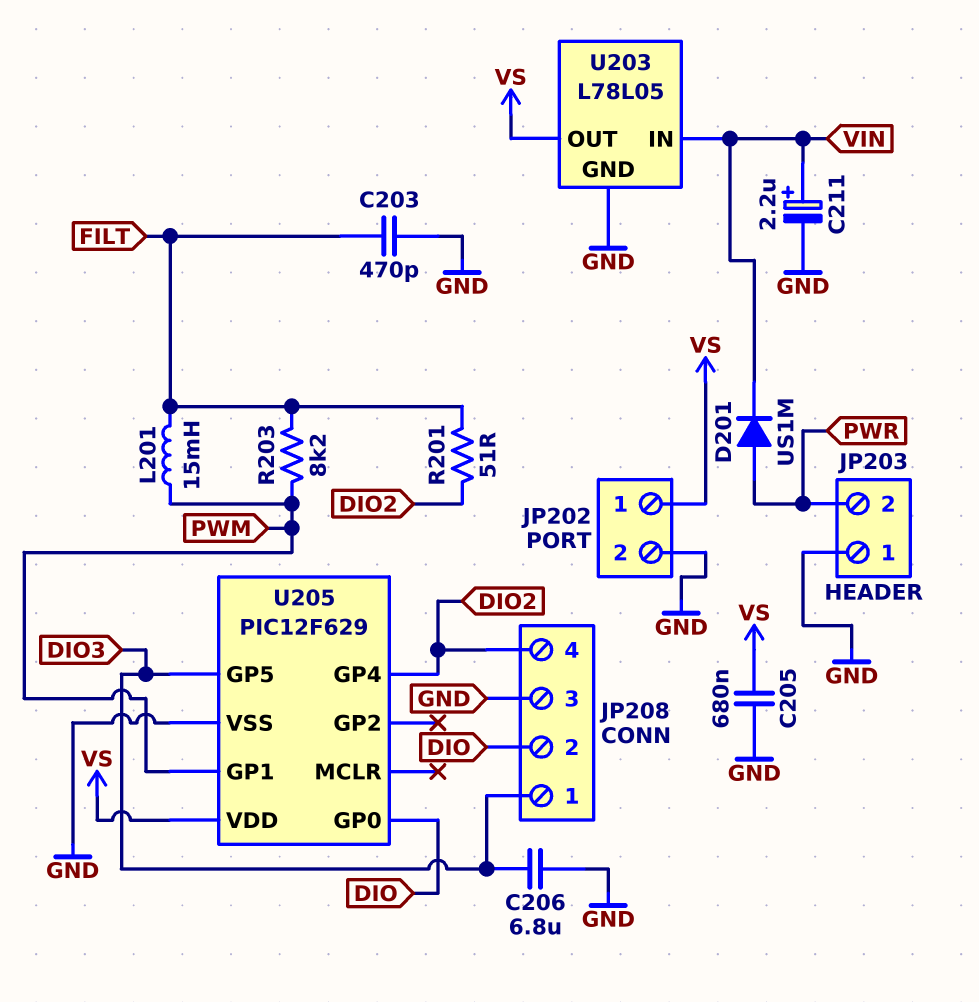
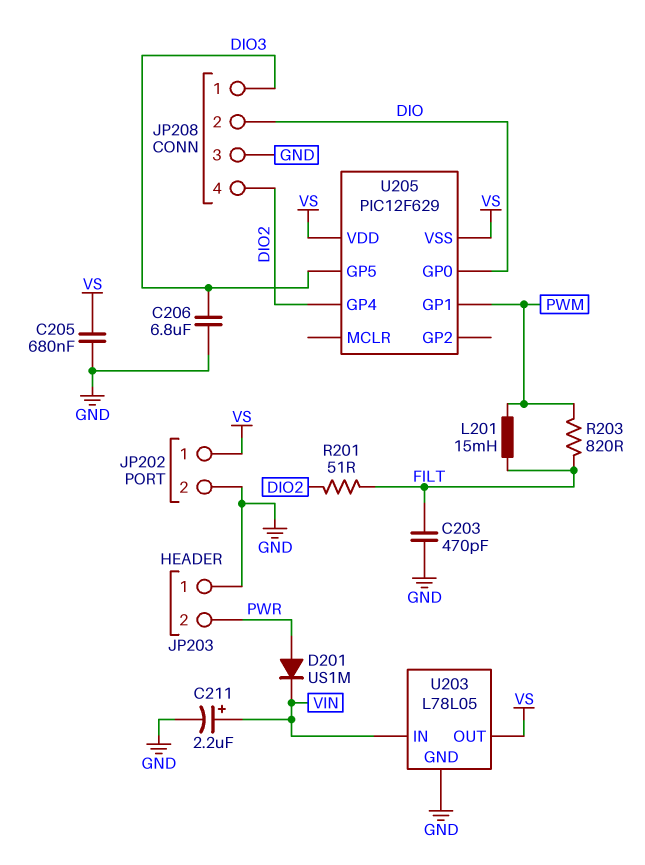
R203: 8.2k (FILT, PWM) -> 820 (FILT, PWM)
U205 pin VSS: GND -> VS

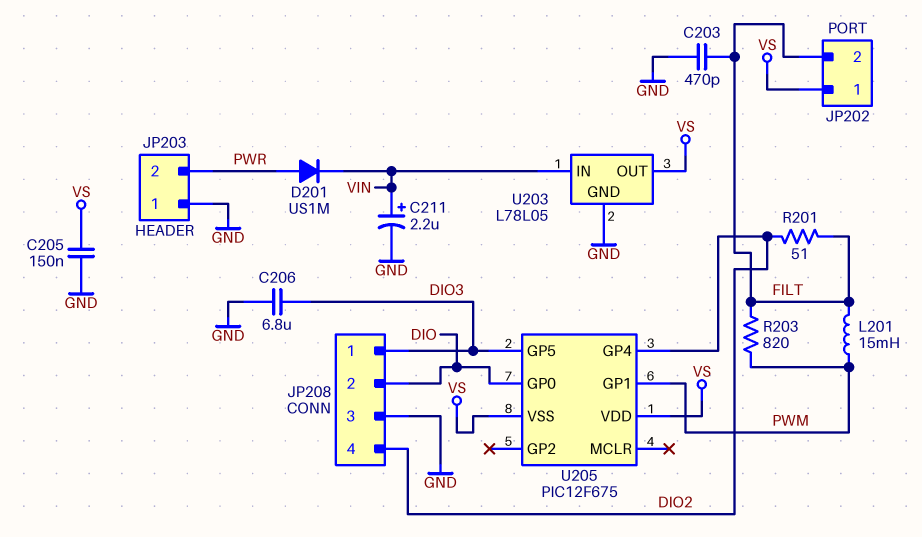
C205: 680nF (GND, VS) -> 150nF (GND, VS)
JP202 pin 2: GND -> FILT
U205: PIC12F629 -> PIC12F675

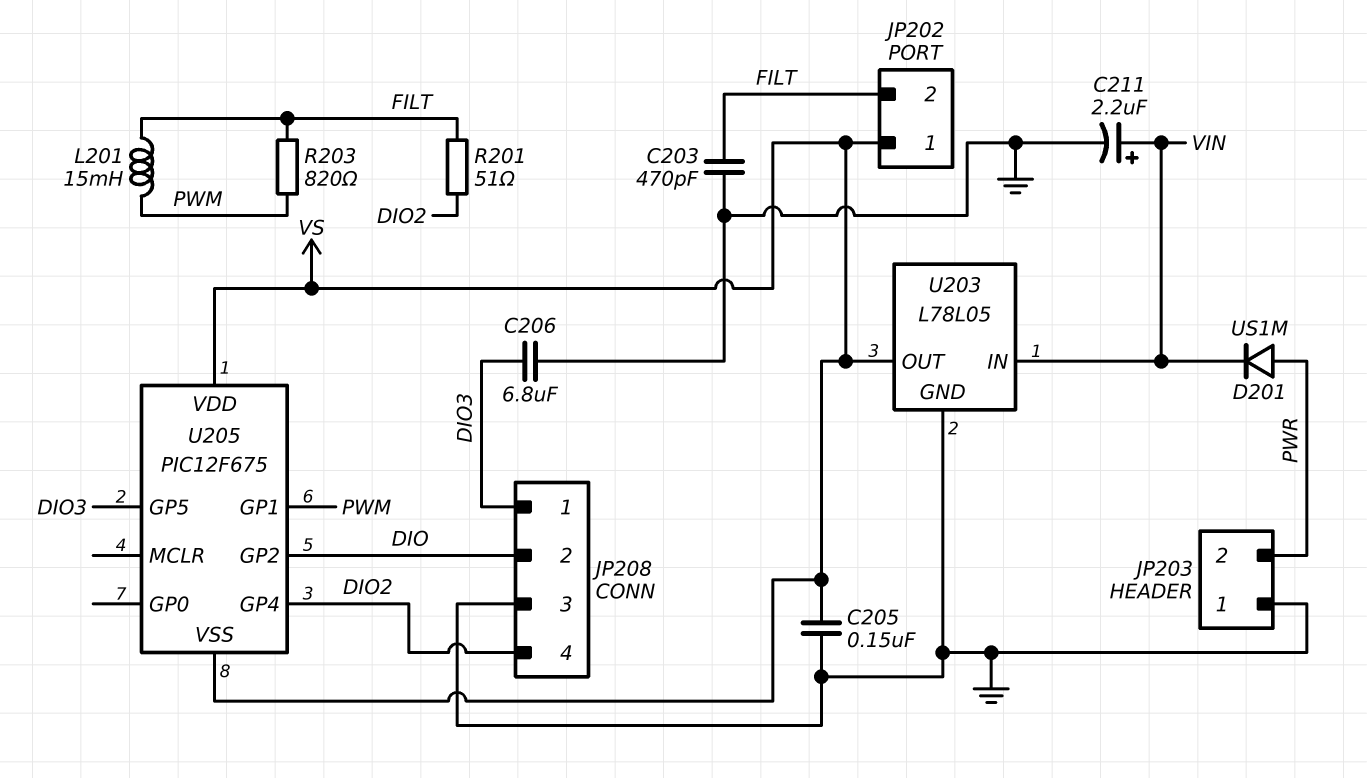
U205 pin GP0: DIO -> none
U205 pin GP2: none -> DIO

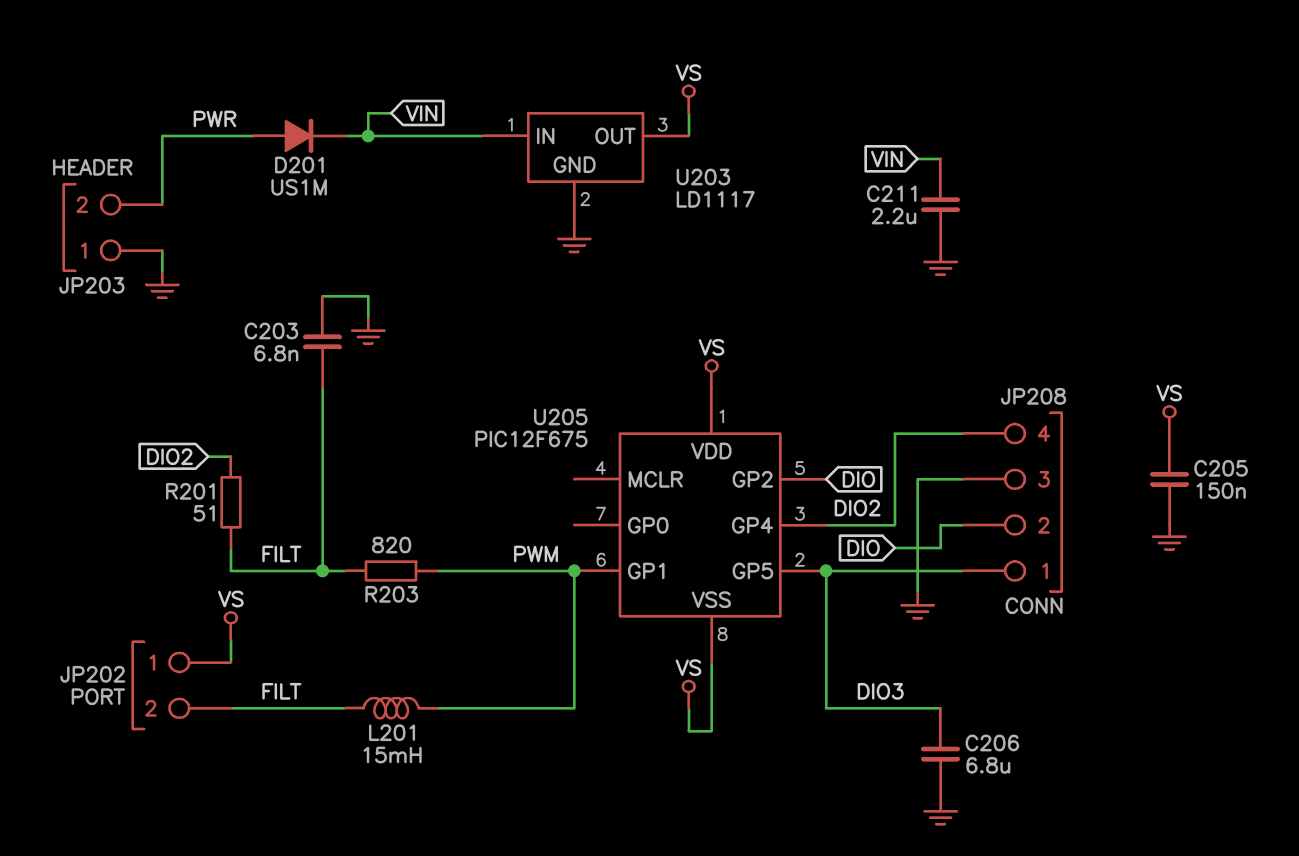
C203: 470pF (FILT, GND) -> 6.8nF (FILT, GND)
C211: 2.2uF (plus VIN, minus GND) -> 2.2uF (GND, VIN)
U203: L78L05 -> LD1117

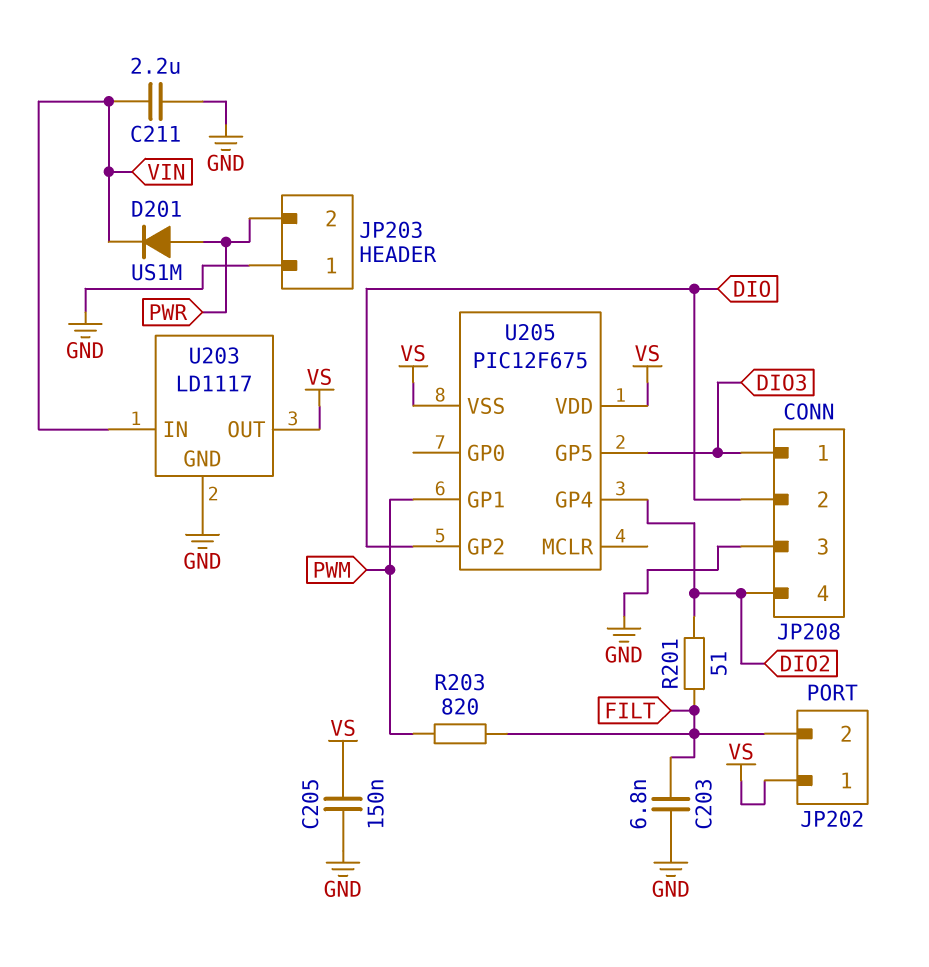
C206: 6.8uF (DIO3, GND) -> none
L201: 15mH (FILT, PWM) -> none

